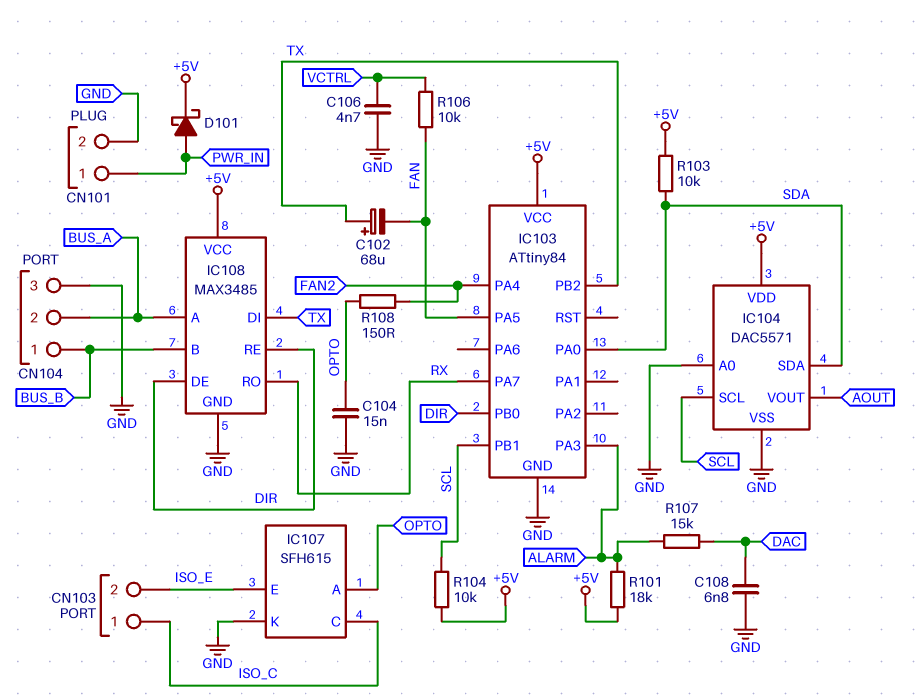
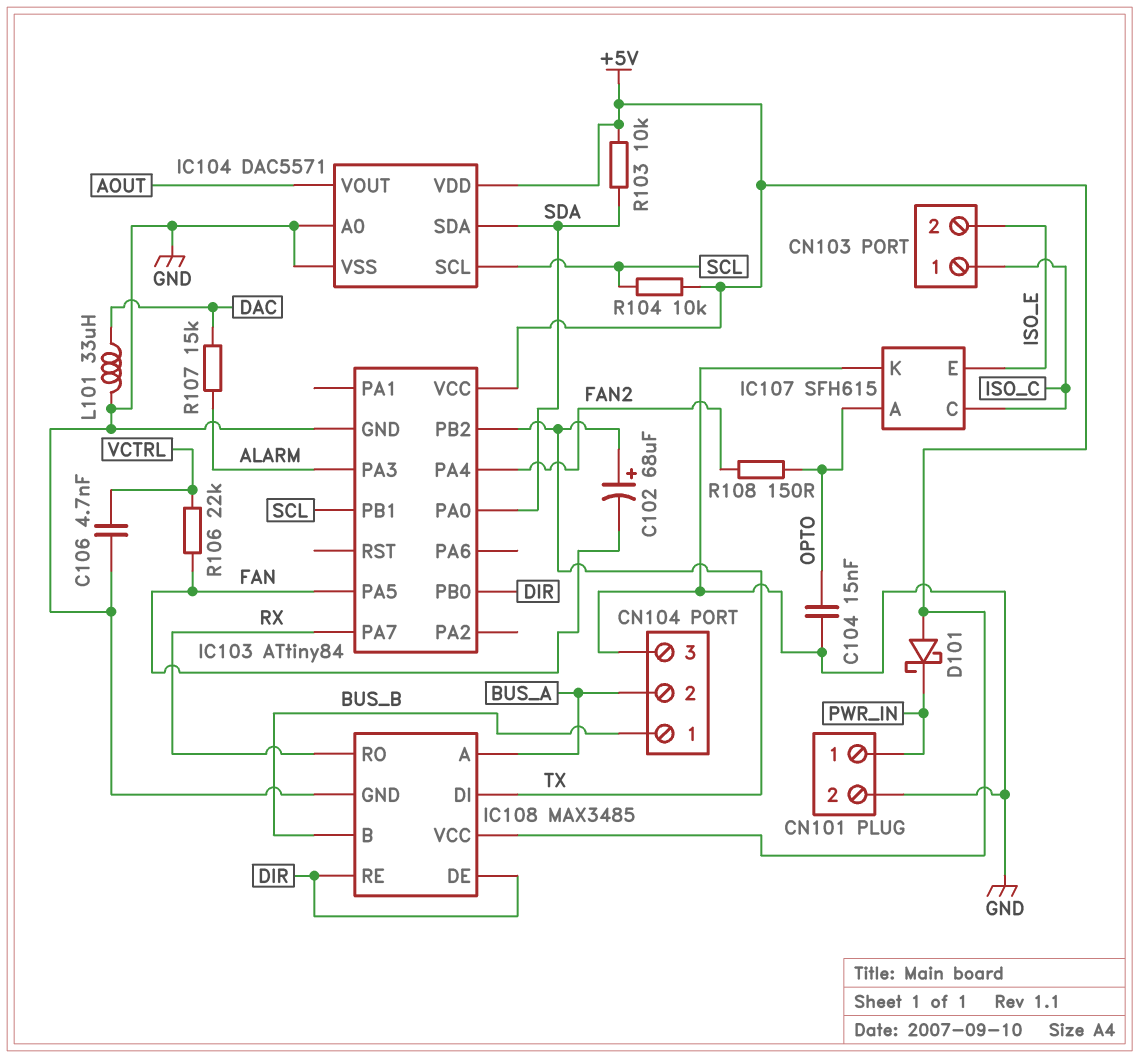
C108: 6.8nF (DAC, GND) -> none
D101: schottky (A PWR_IN, K +5V) -> schottky (A +5V, K PWR_IN)
L101: none -> 33uH (DAC, GND)
R101: 18k (+5V, ALARM) -> none
R106: 10k (FAN, VCTRL) -> 22k (FAN, VCTRL)

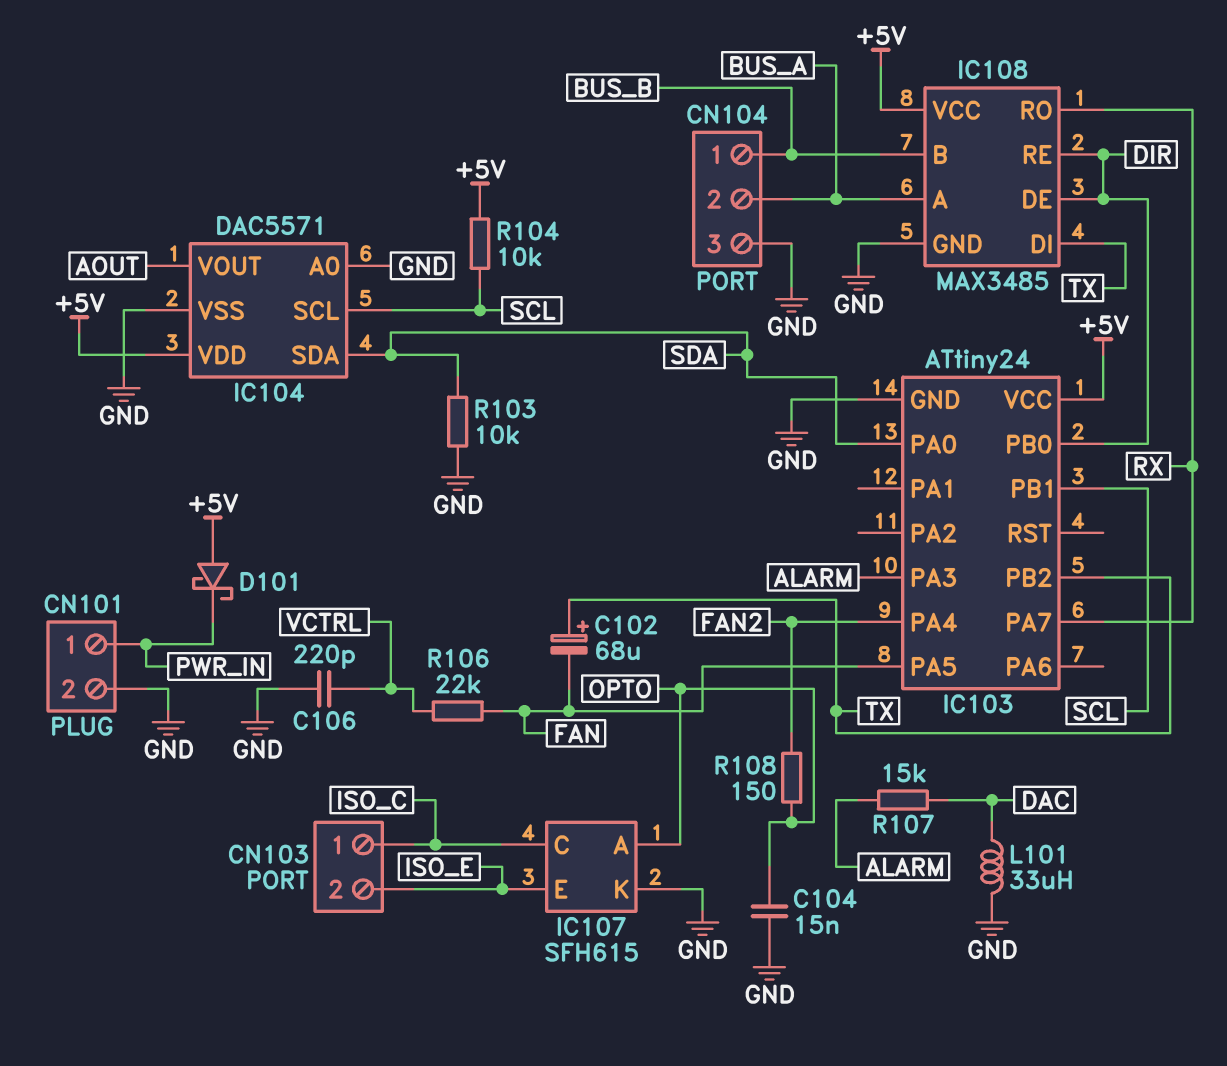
C106: 4.7nF (GND, VCTRL) -> 220pF (GND, VCTRL)
IC103: ATtiny84 -> ATtiny24
R103: 10k (+5V, SDA) -> 10k (GND, SDA)

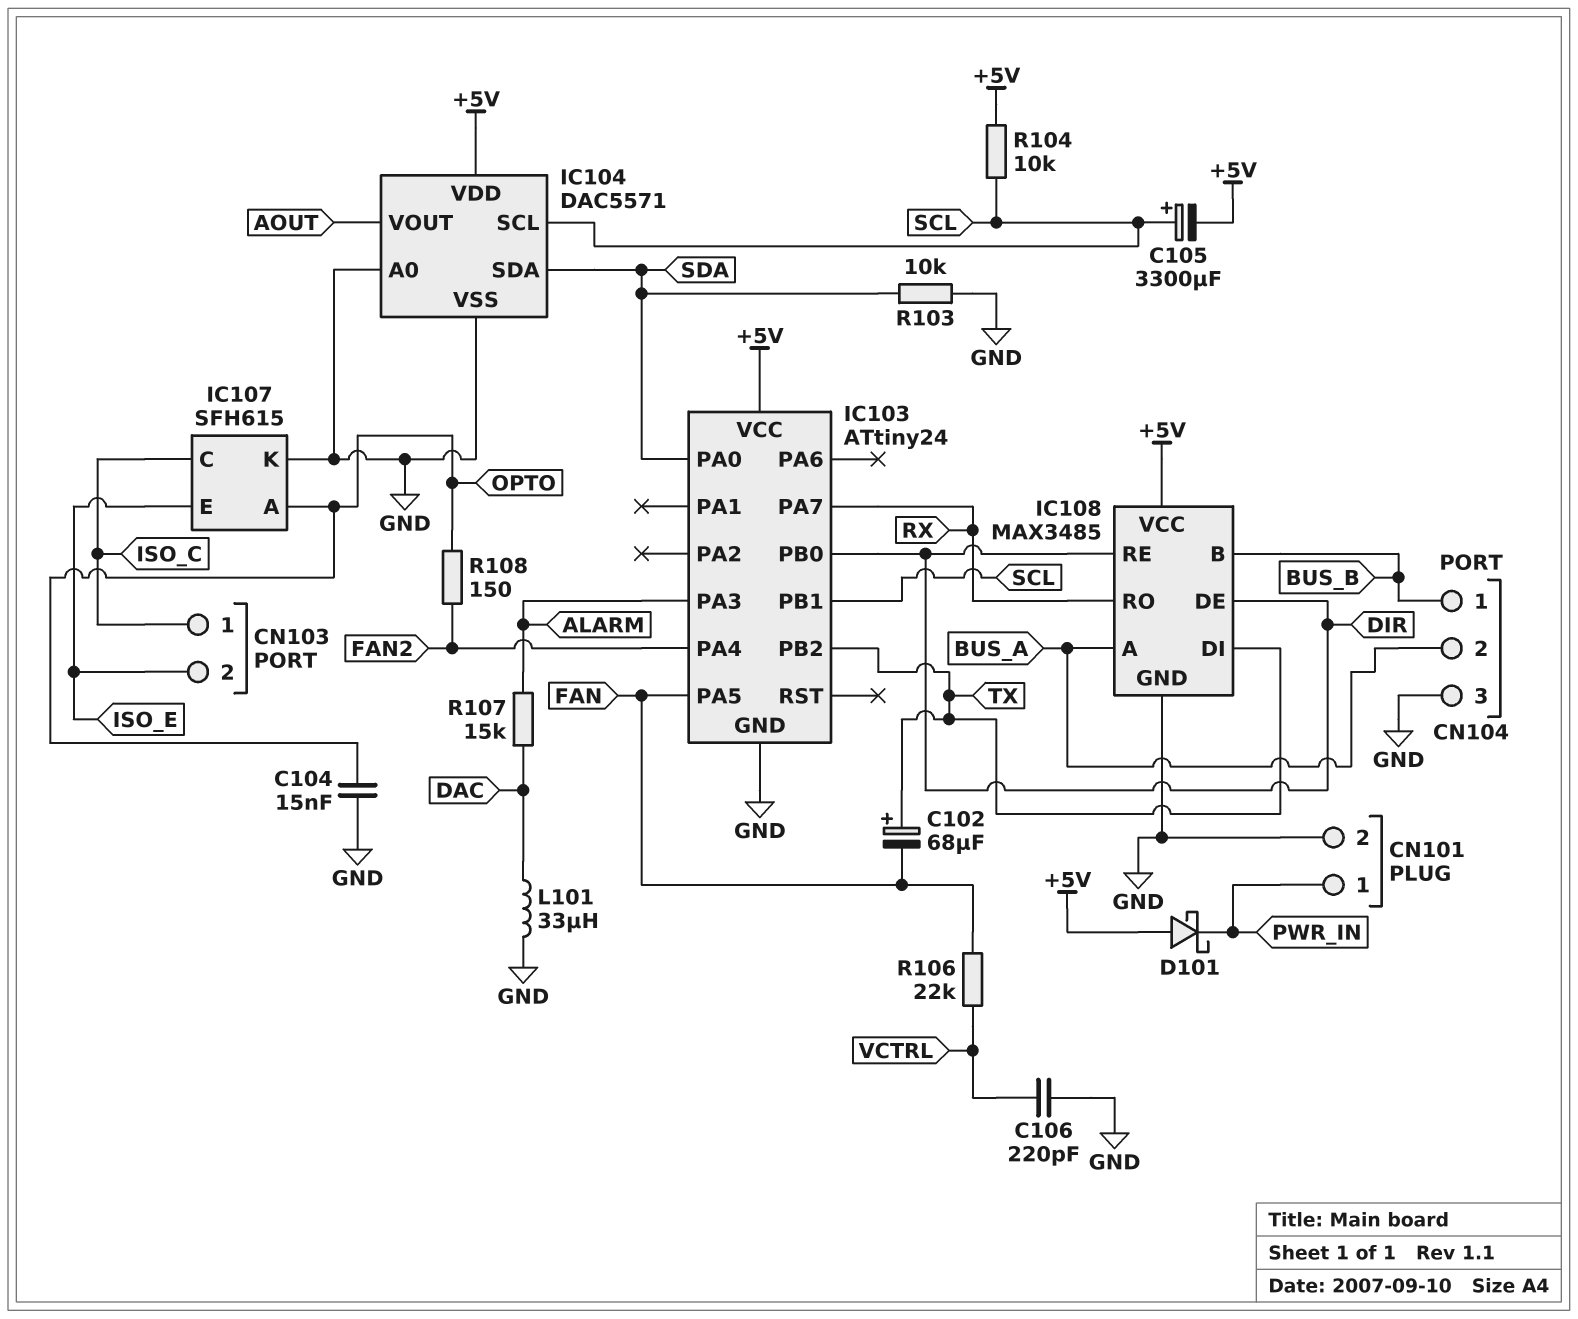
C105: none -> 3300uF (plus SCL, minus +5V)

